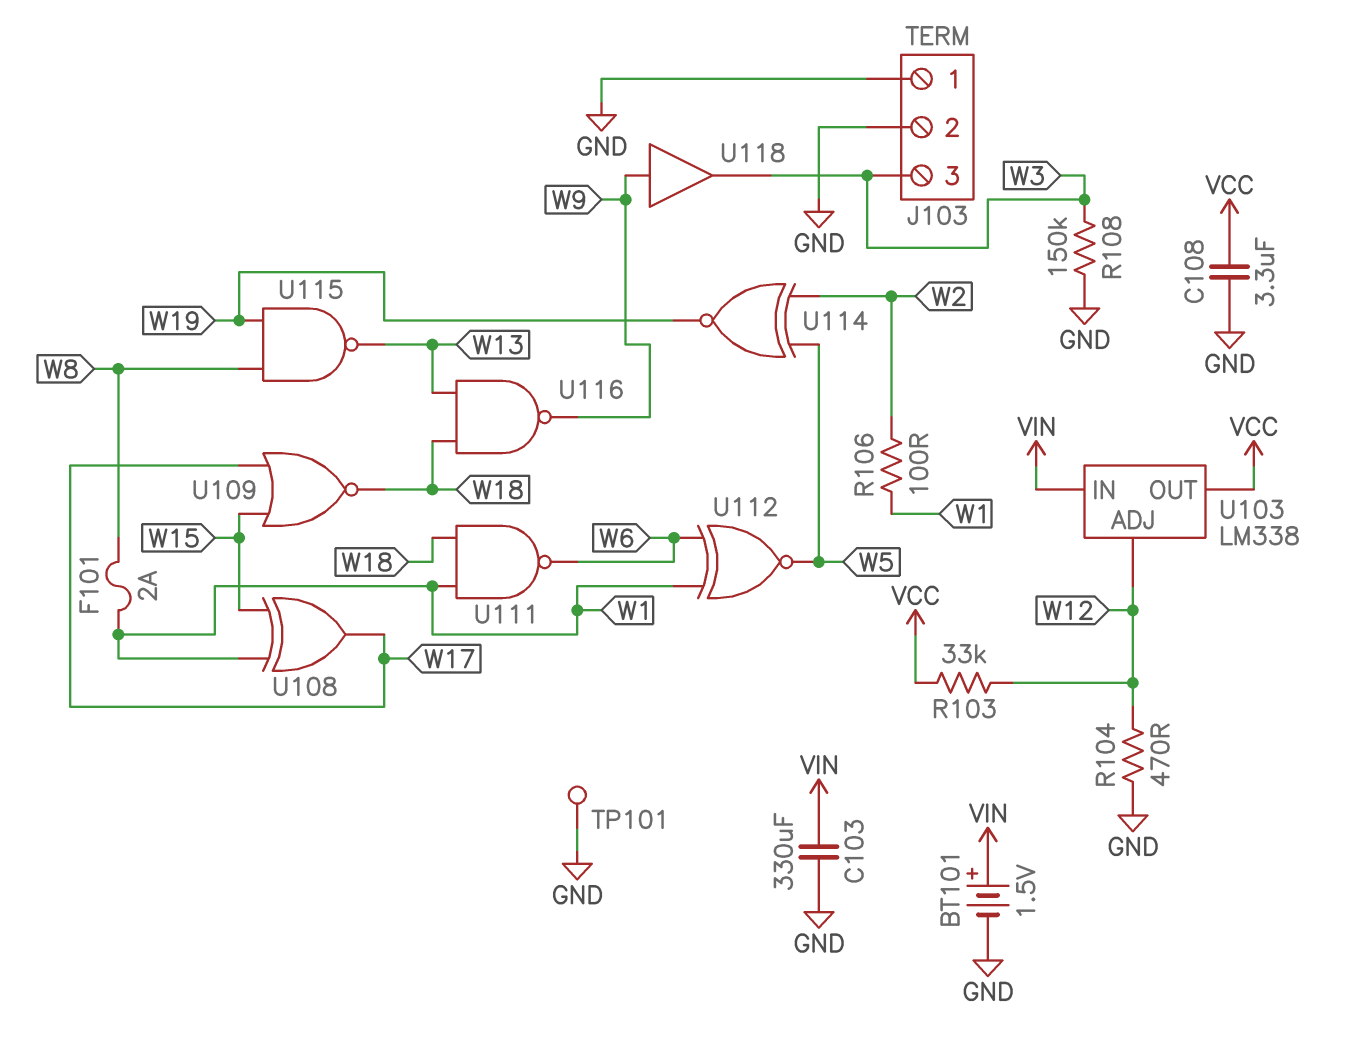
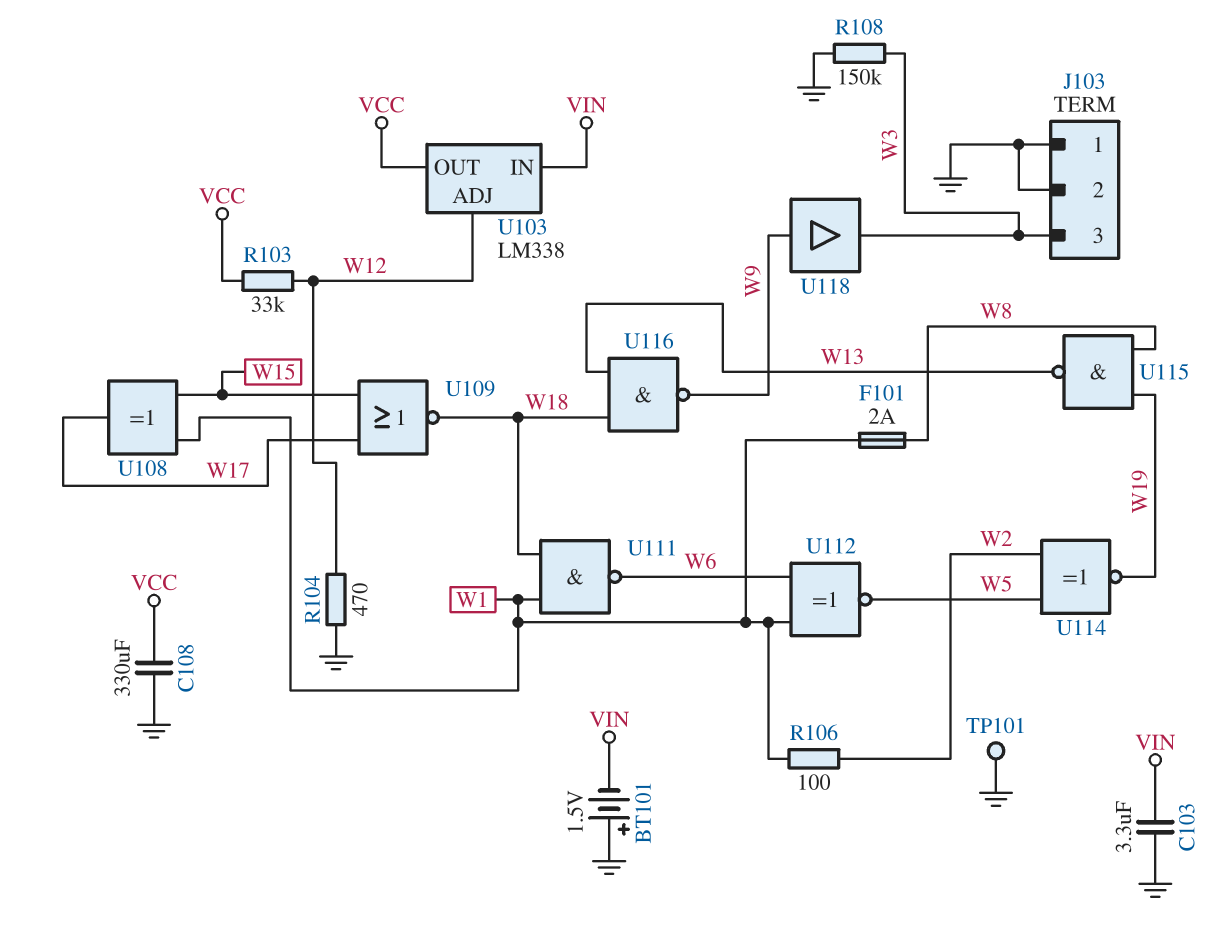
BT101: 1.5V (plus VIN, minus GND) -> 1.5V (plus GND, minus VIN)
C103: 330uF (GND, VIN) -> 3.3uF (GND, VIN)
C108: 3.3uF (GND, VCC) -> 330uF (GND, VCC)

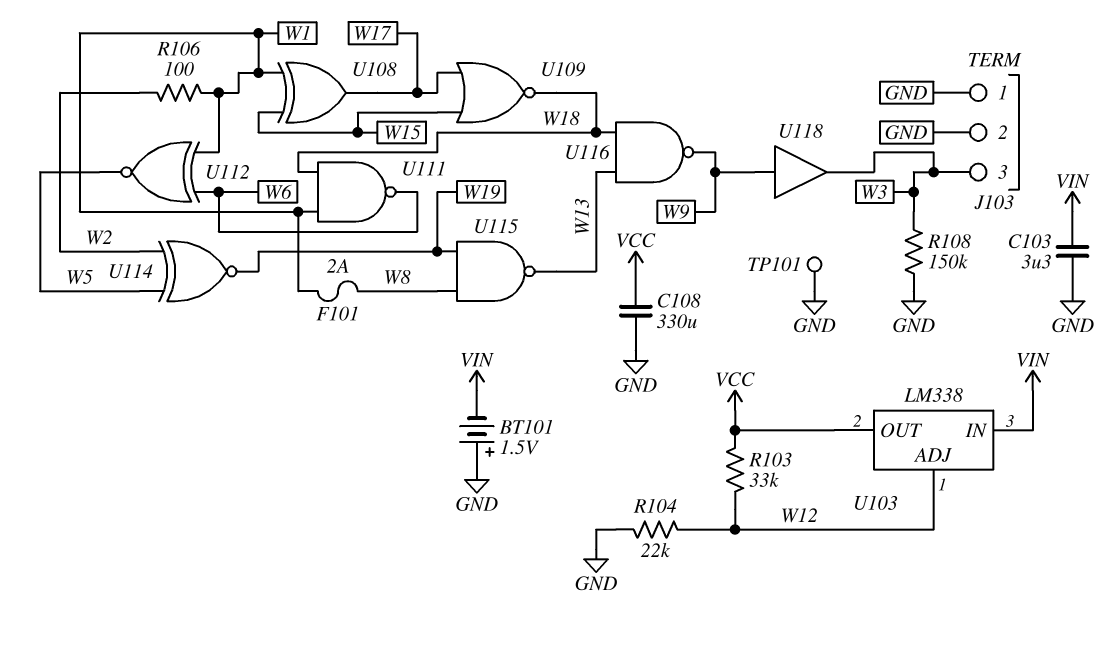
R104: 470 (GND, W12) -> 22k (GND, W12)

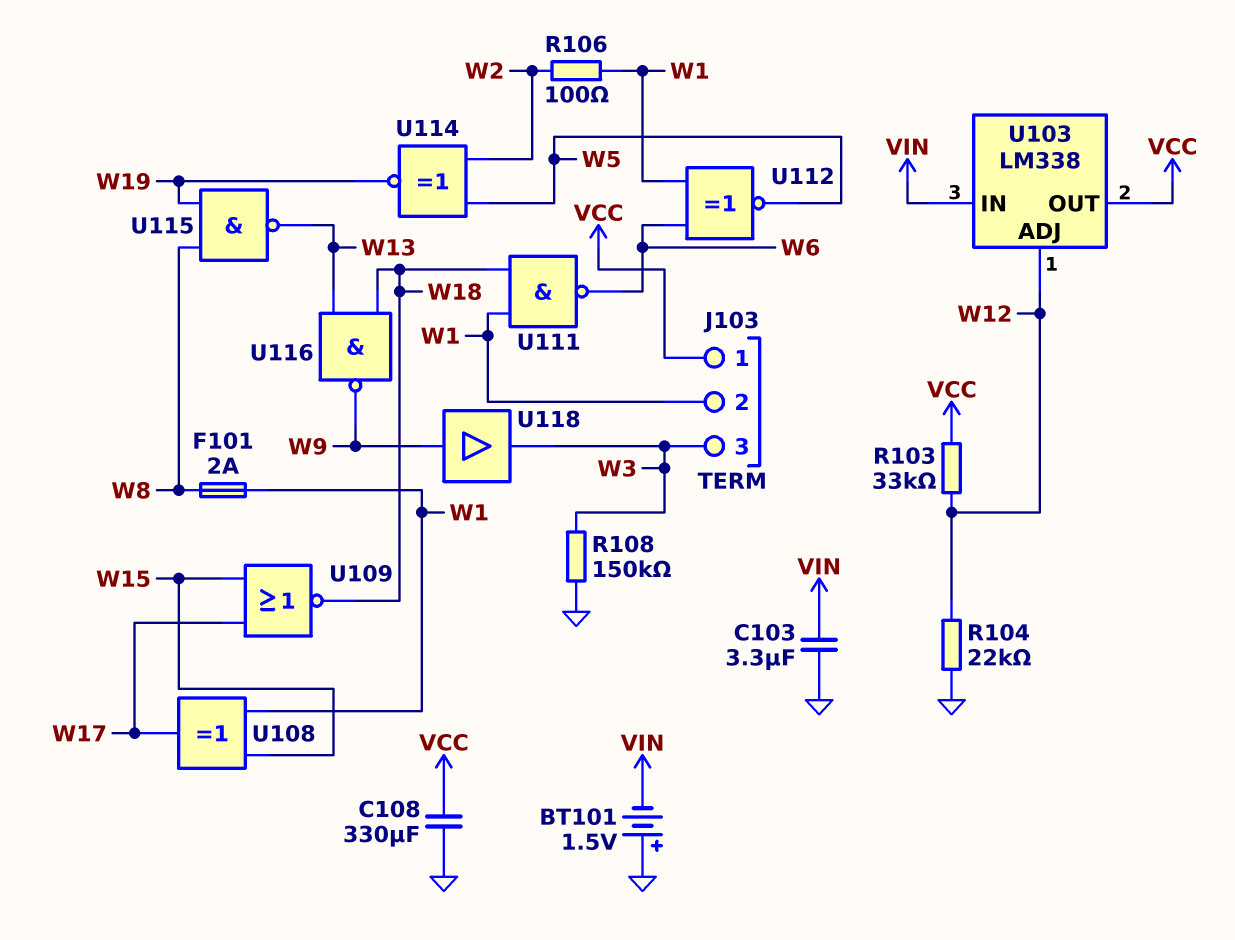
J103 pin 1: GND -> VCC
J103 pin 2: GND -> W1
TP101: test point (GND) -> none

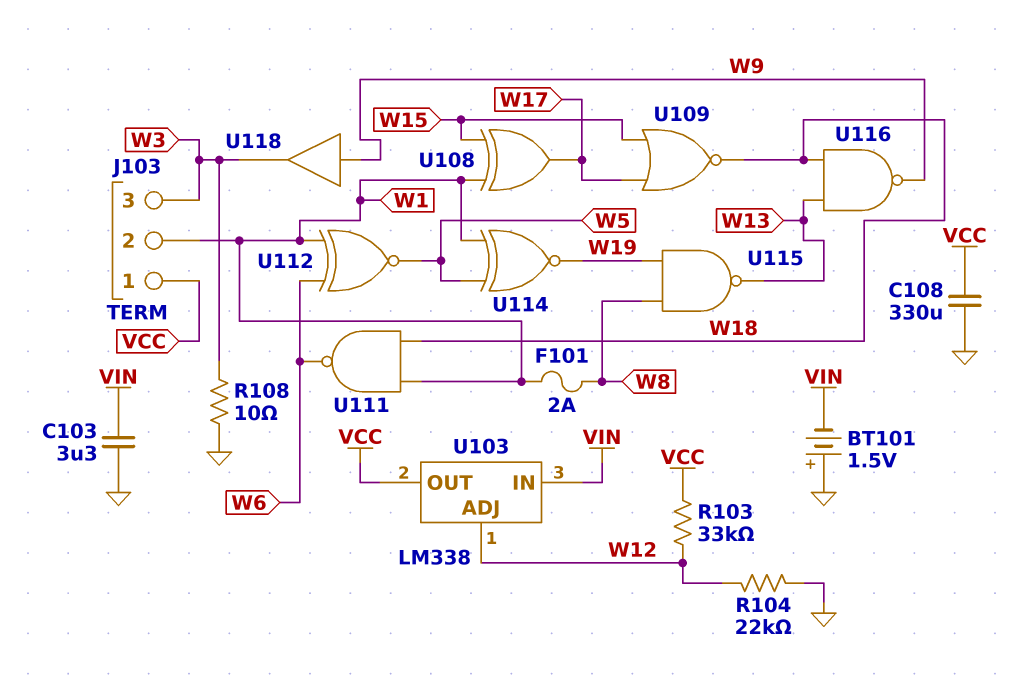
R106: 100 (W1, W2) -> none
R108: 150k (GND, W3) -> 10 (GND, W3)
U114: XNOR (in W2, in W5, out W19) -> XNOR (in W1, in W5, out W19)

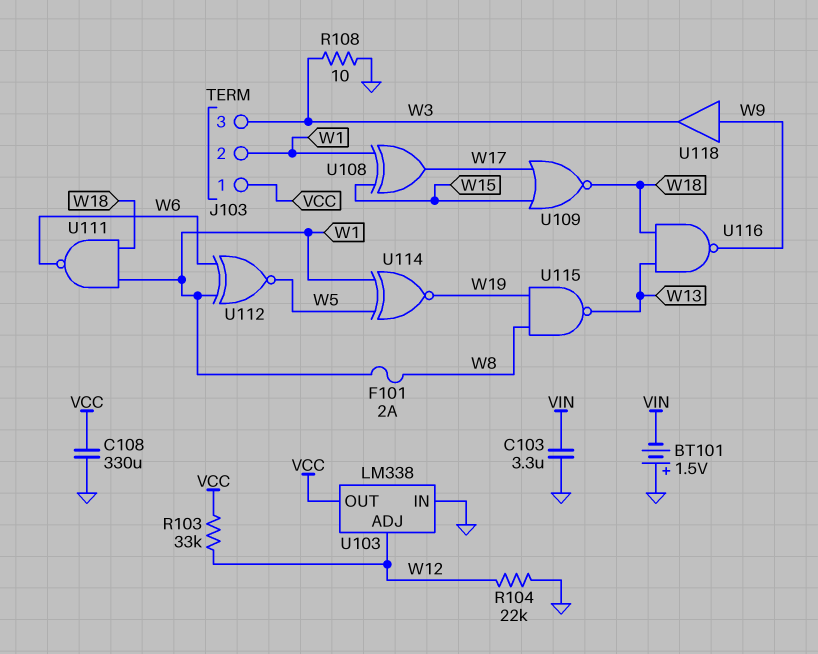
U103 pin IN: VIN -> GND

